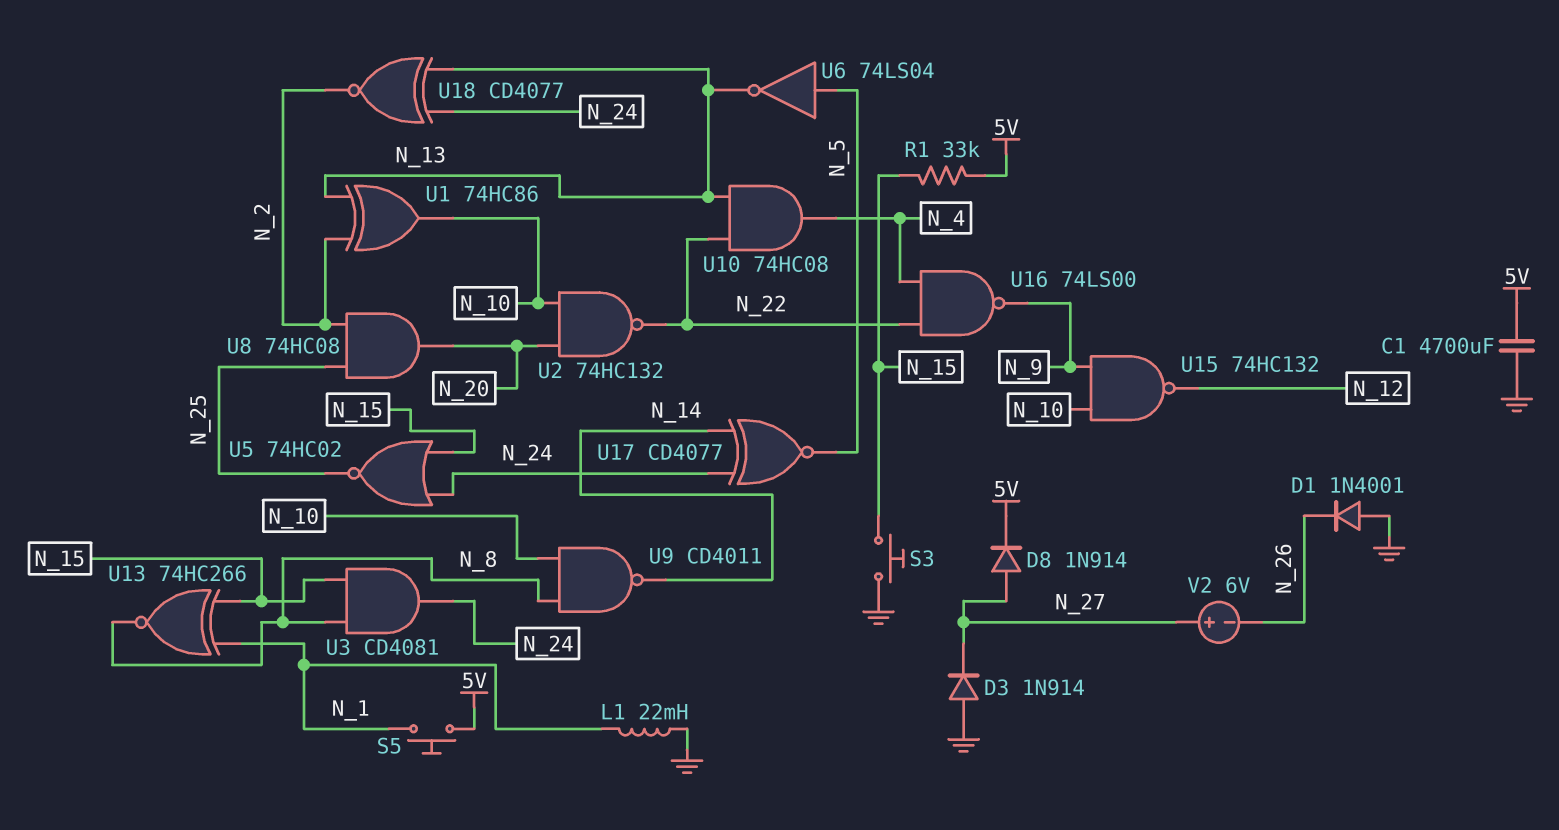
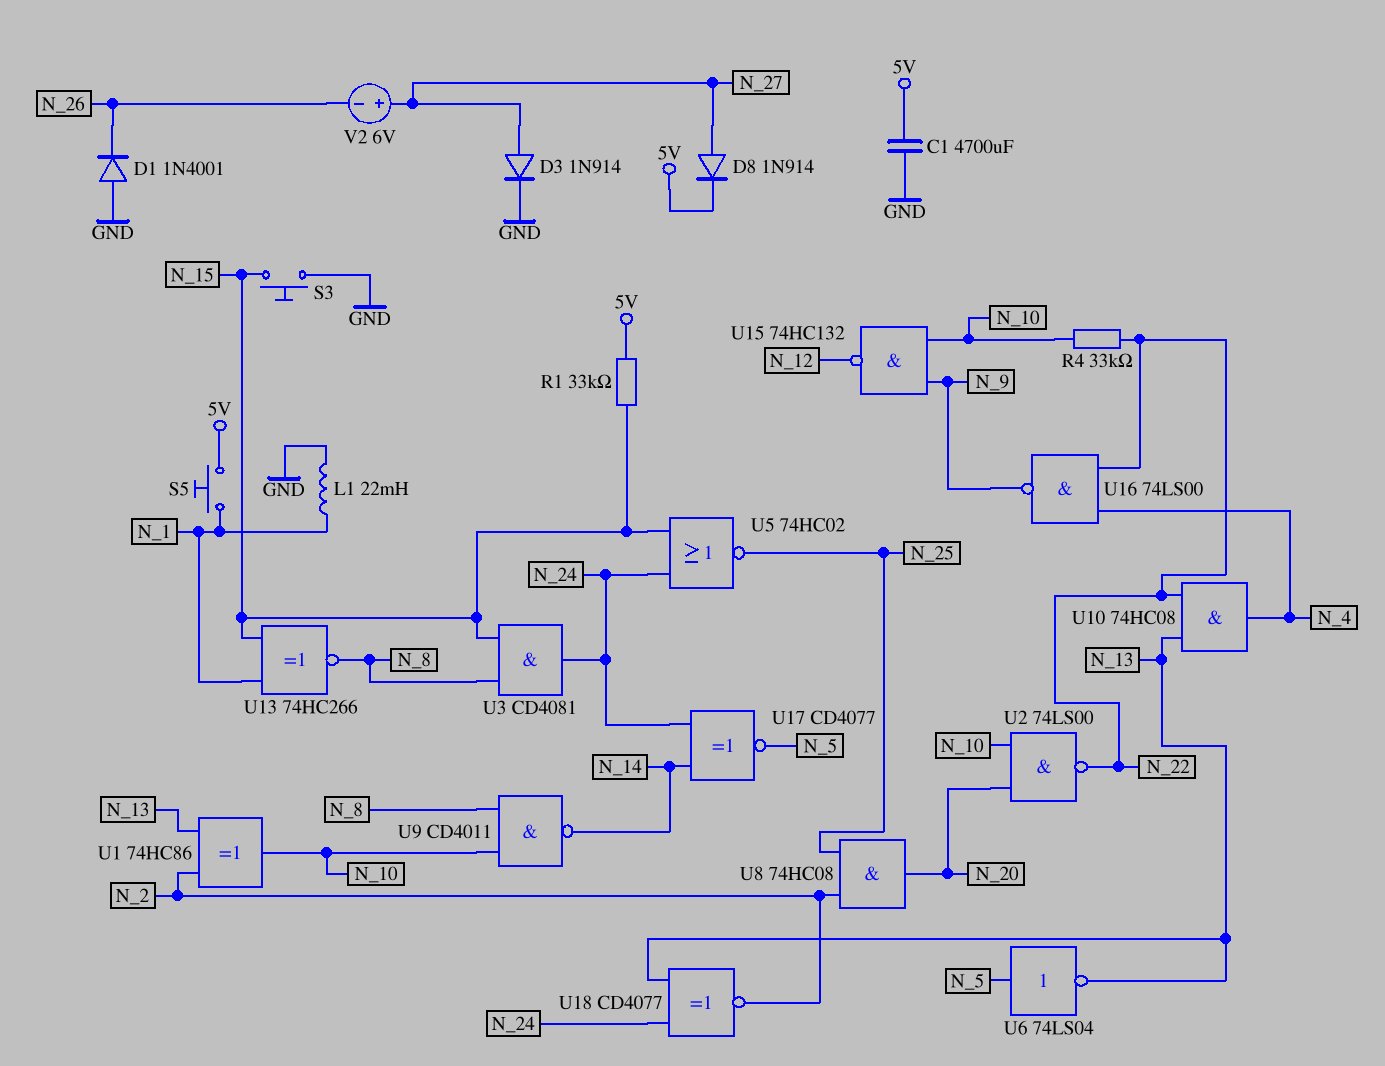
D3: diode 1N914 (A GND, K N_27) -> diode 1N914 (A N_27, K GND)
R4: none -> 33k (N_10, N_22)
U2: NAND 74HC132 (in N_10, in N_20, out N_22) -> NAND 74LS00 (in N_10, in N_20, out N_22)

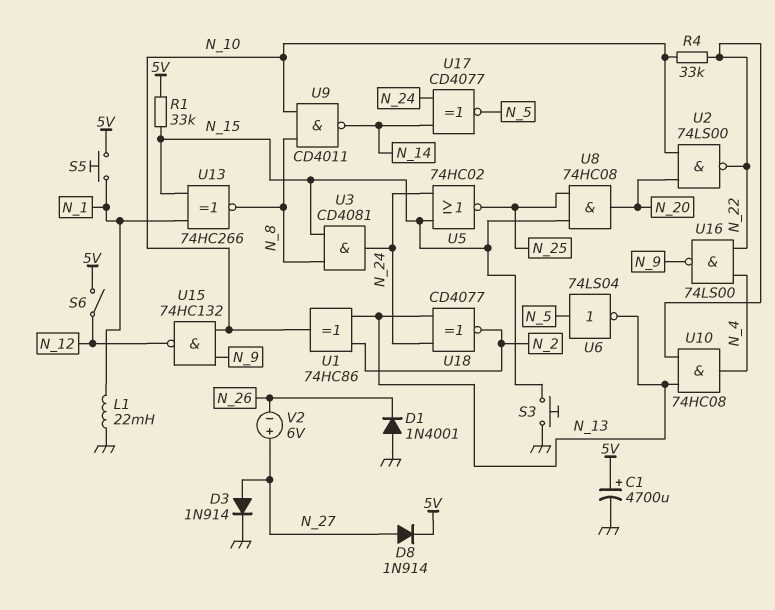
C1: 4700uF (5V, GND) -> 4700uF (plus 5V, minus GND)
S6: none -> switch (5V, N_12)
U8: AND 74HC08 (in N_2, in N_25, out N_20) -> AND 74HC08 (in N_15, in N_25, out N_20)

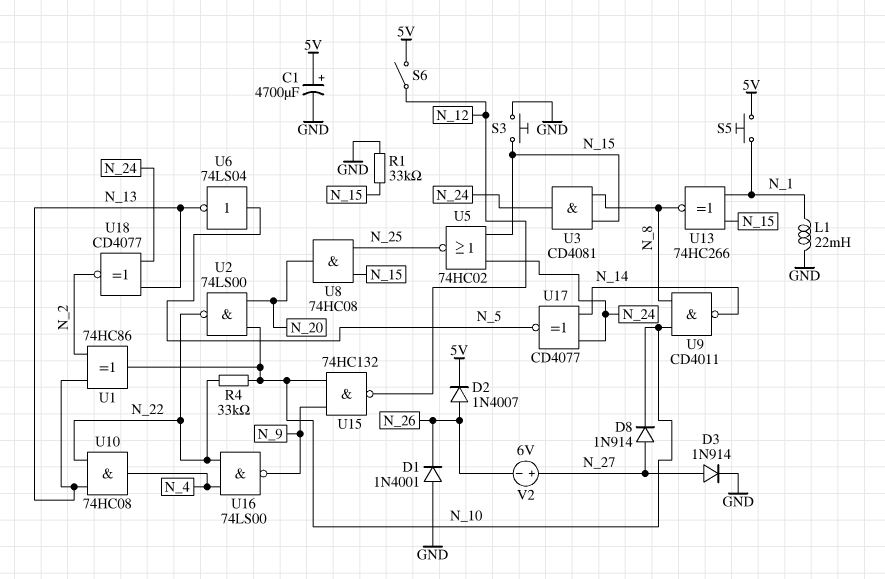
D2: none -> diode 1N4007 (A N_26, K 5V)
D8: diode 1N914 (A N_27, K 5V) -> diode 1N914 (A N_27, K N_10)
R1: 33k (5V, N_15) -> 33k (GND, N_15)

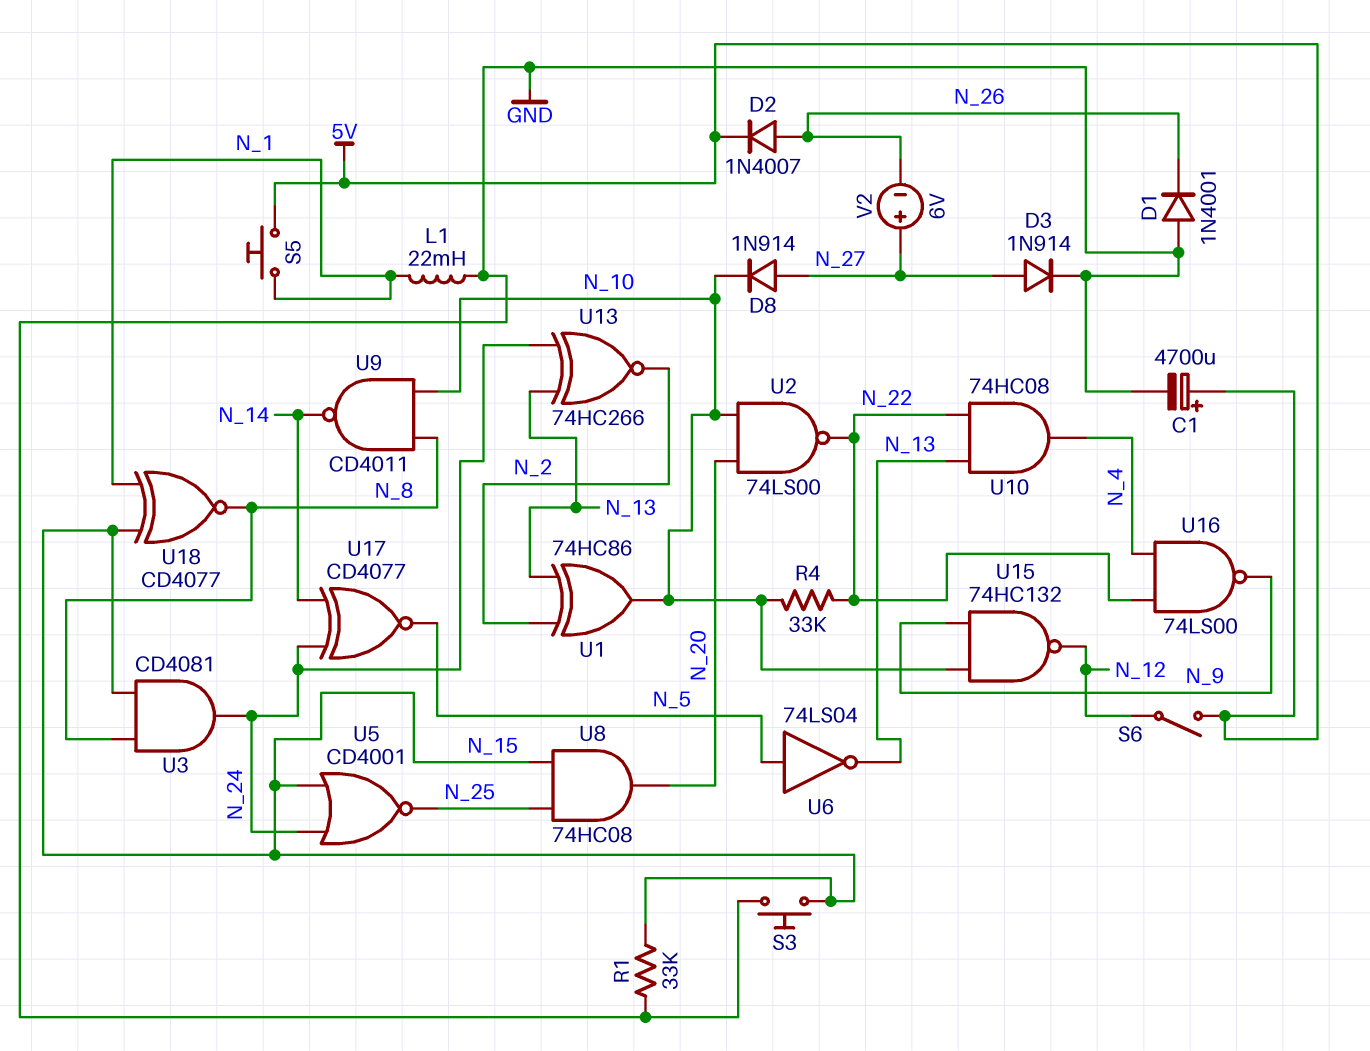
U5: NOR 74HC02 (in N_15, in N_24, out N_25) -> NOR CD4001 (in N_15, in N_24, out N_25)
U13: XNOR 74HC266 (in N_1, in N_15, out N_8) -> XNOR 74HC266 (in N_13, in N_24, out N_2)
U18: XNOR CD4077 (in N_13, in N_24, out N_2) -> XNOR CD4077 (in N_1, in N_15, out N_8)

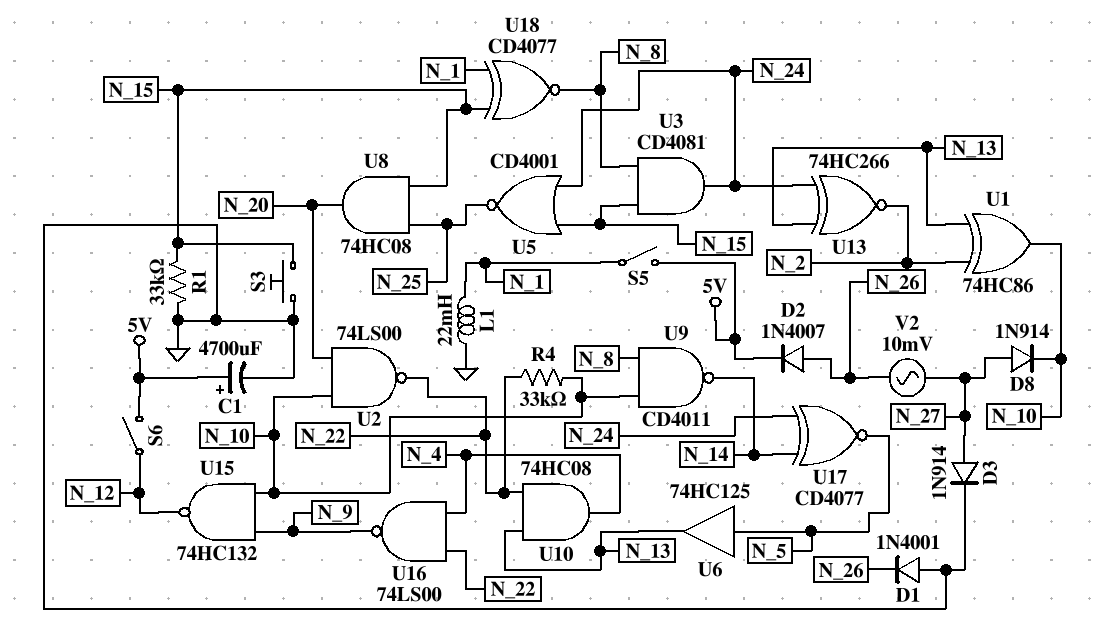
S5: button (5V, N_1) -> switch (5V, N_1)
U6: NOT 74LS04 (in N_5, out N_13) -> buffer 74HC125 (in N_5, out N_13)
V2: 6V (plus N_27, minus N_26) -> AC 10mV (N_26, N_27)

